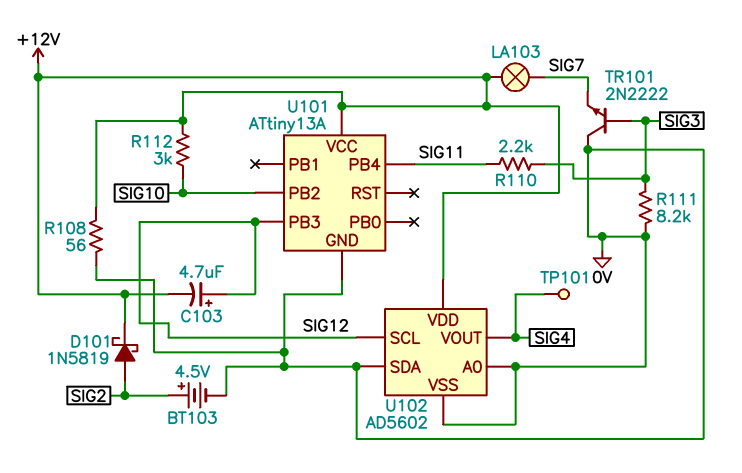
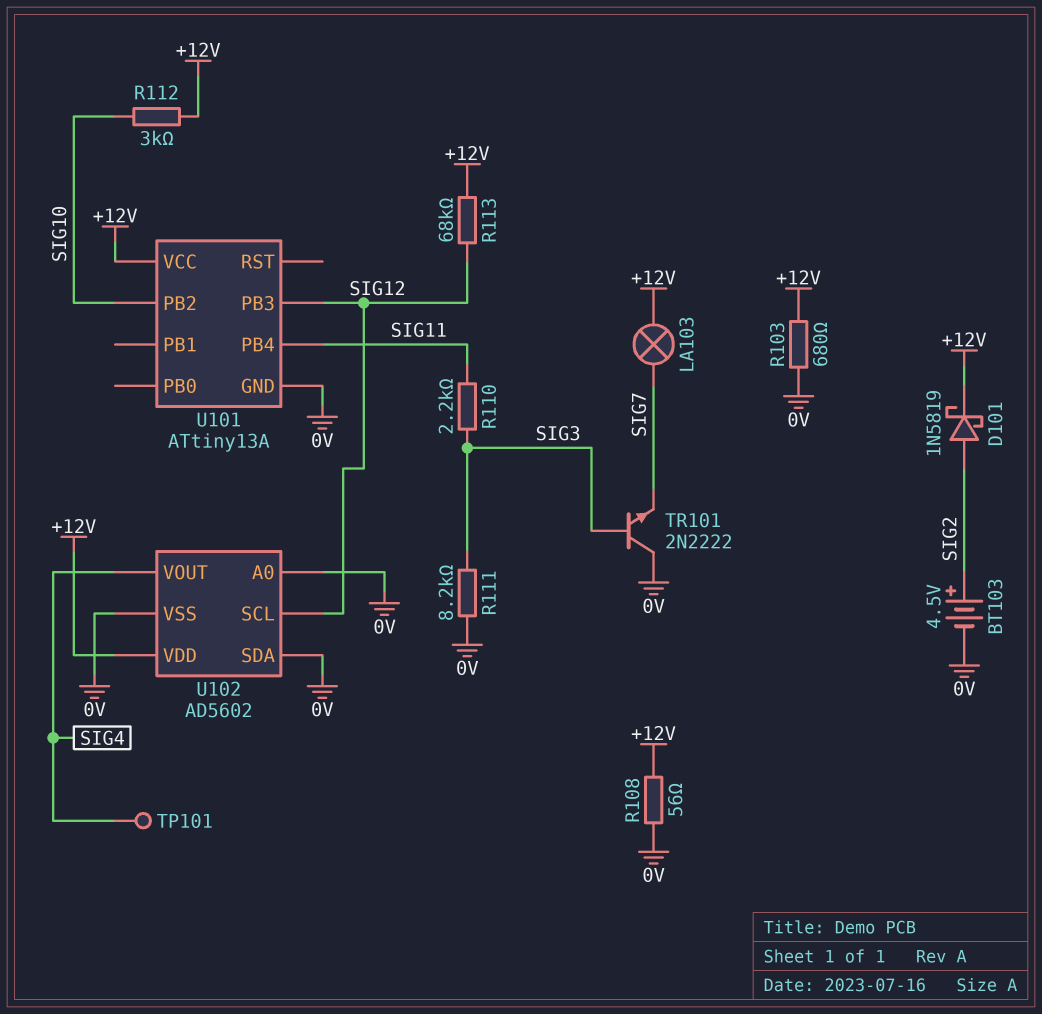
C103: 4.7uF (plus SIG12, minus +12V) -> none
R103: none -> 680 (+12V, 0V)
R113: none -> 68k (+12V, SIG12)

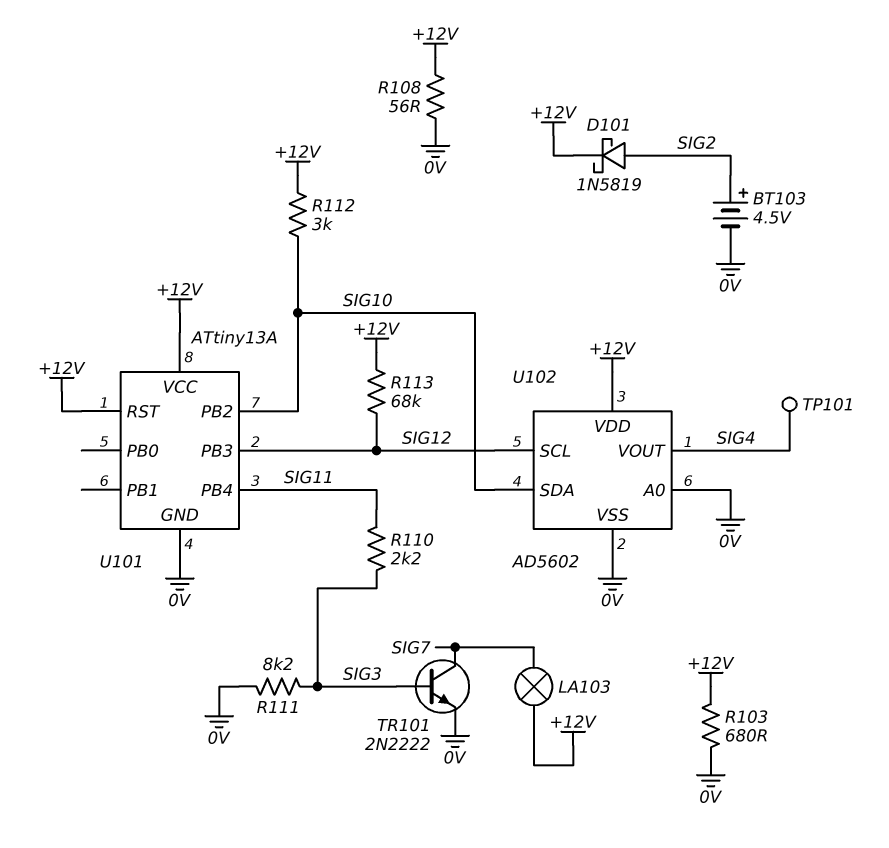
TR101: NPN 2N2222 (B SIG3, C 0V, E SIG7) -> NPN 2N2222 (B SIG3, C SIG7, E 0V)
U101 pin RST: none -> +12V
U102 pin SDA: 0V -> SIG10

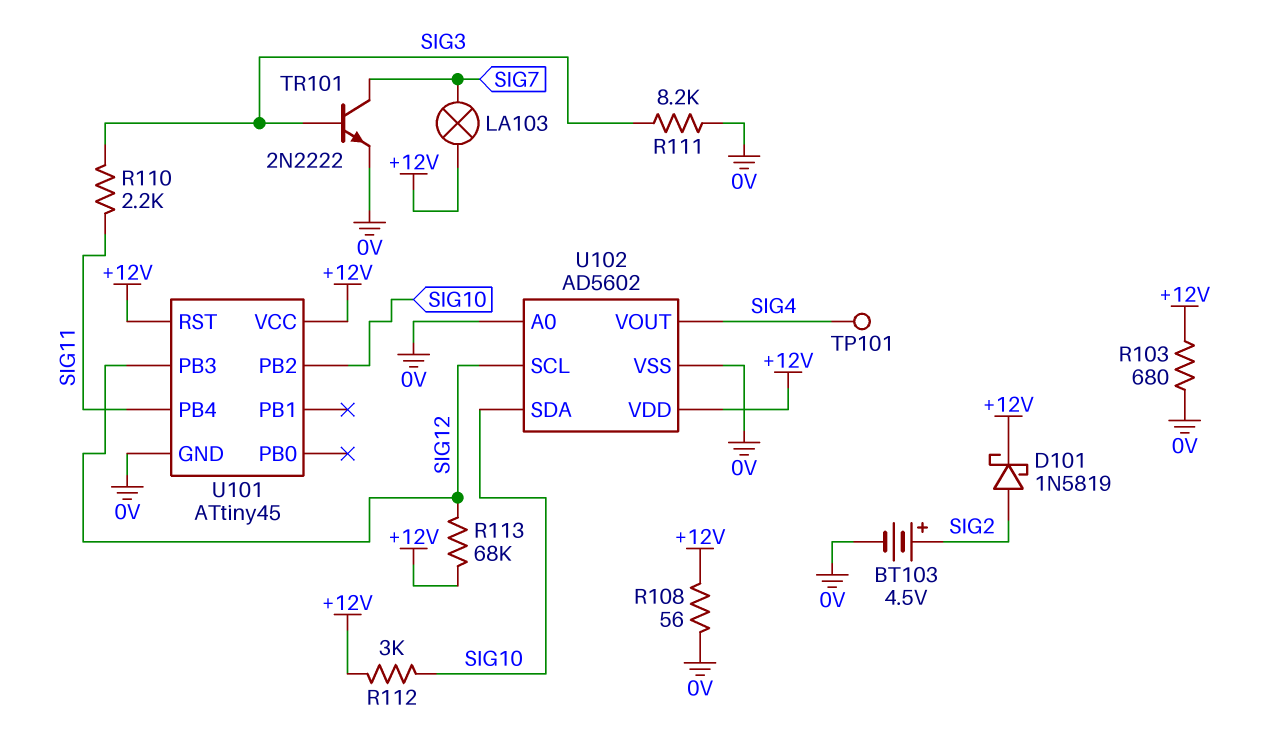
U101: ATtiny13A -> ATtiny45

